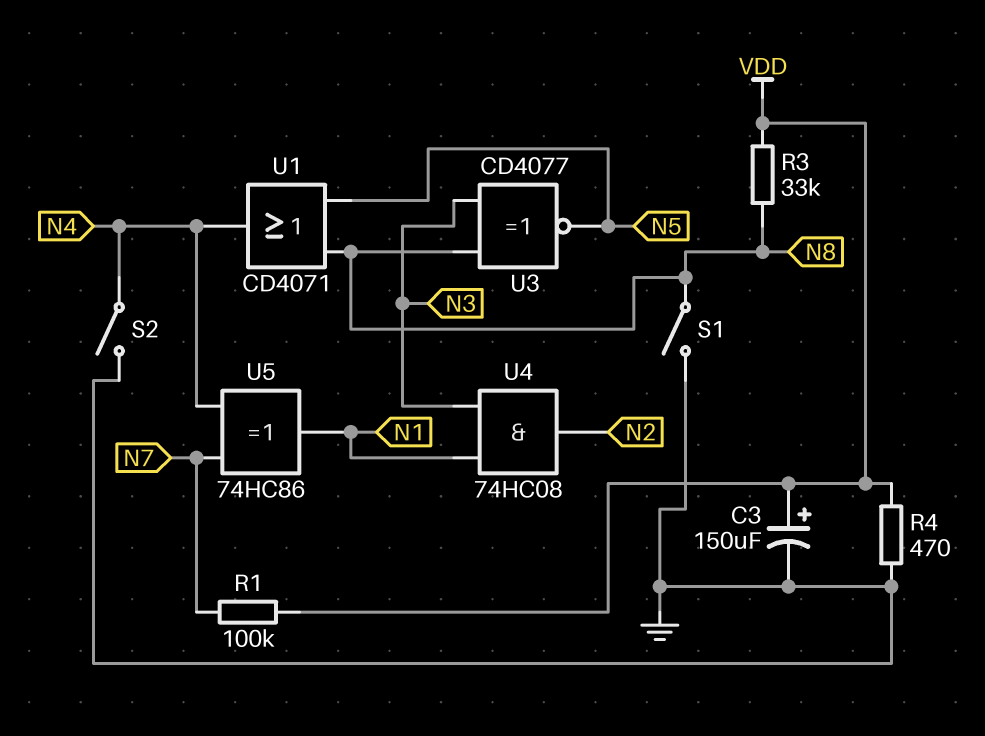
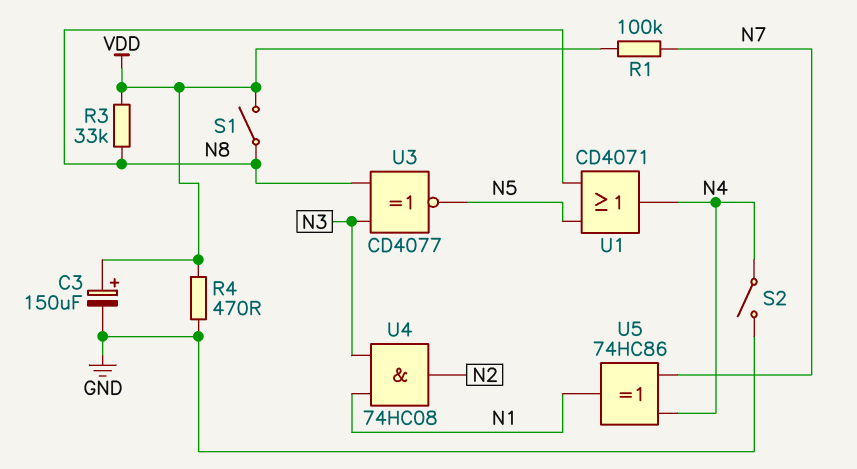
S1: switch (GND, N8) -> switch (N8, VDD)

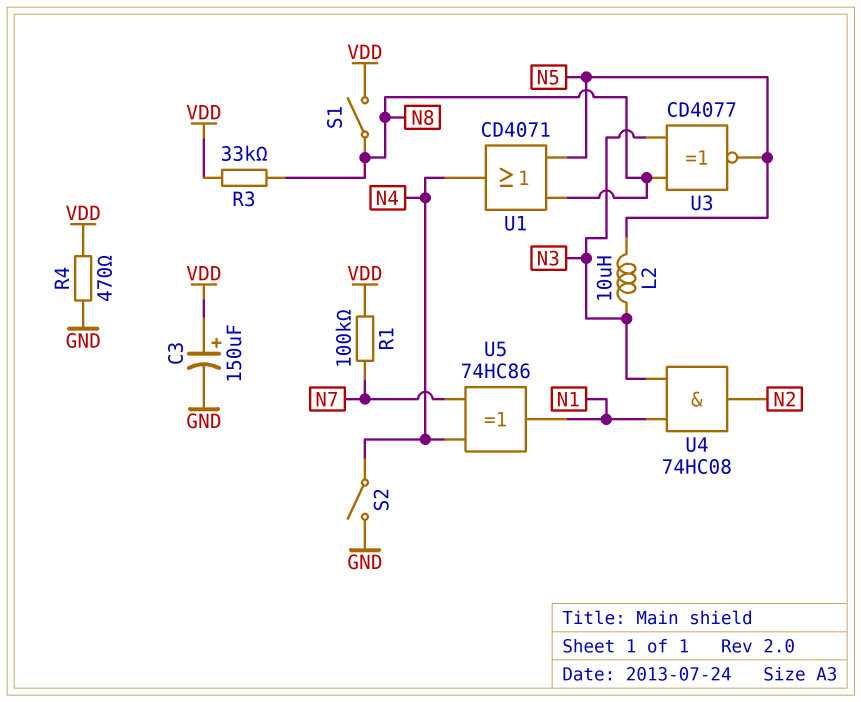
L2: none -> 10uH (N3, N5)

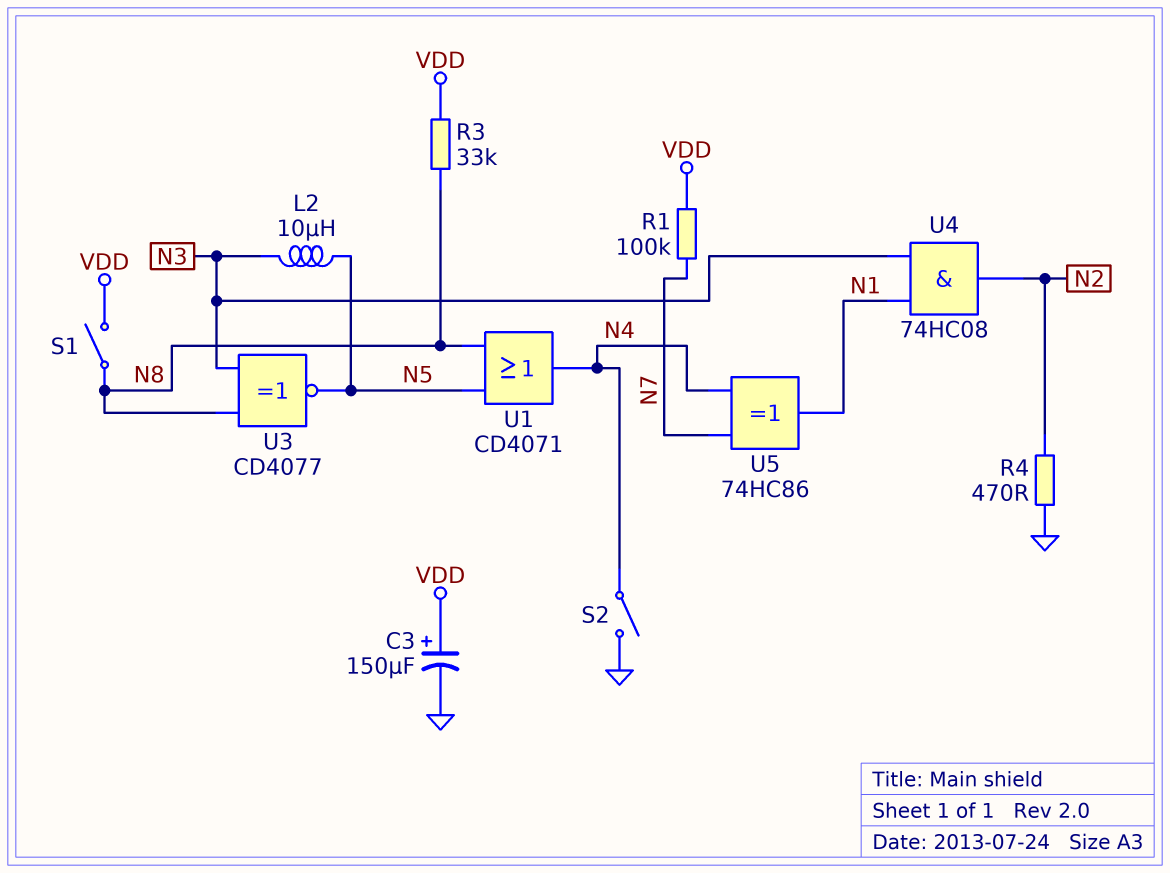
R4: 470 (GND, VDD) -> 470 (GND, N2)

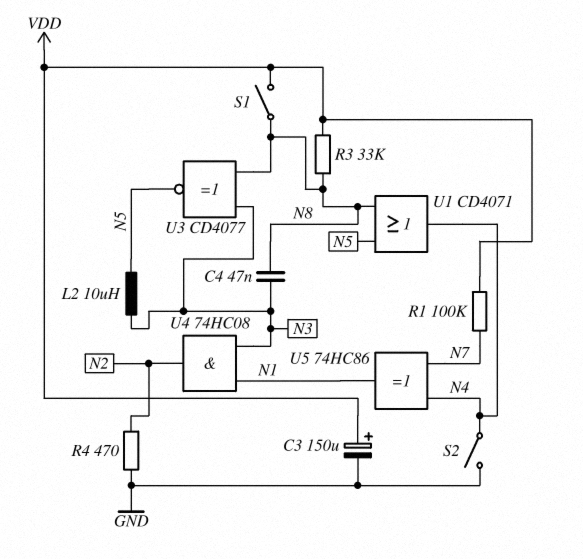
C4: none -> 47nF (N3, N8)

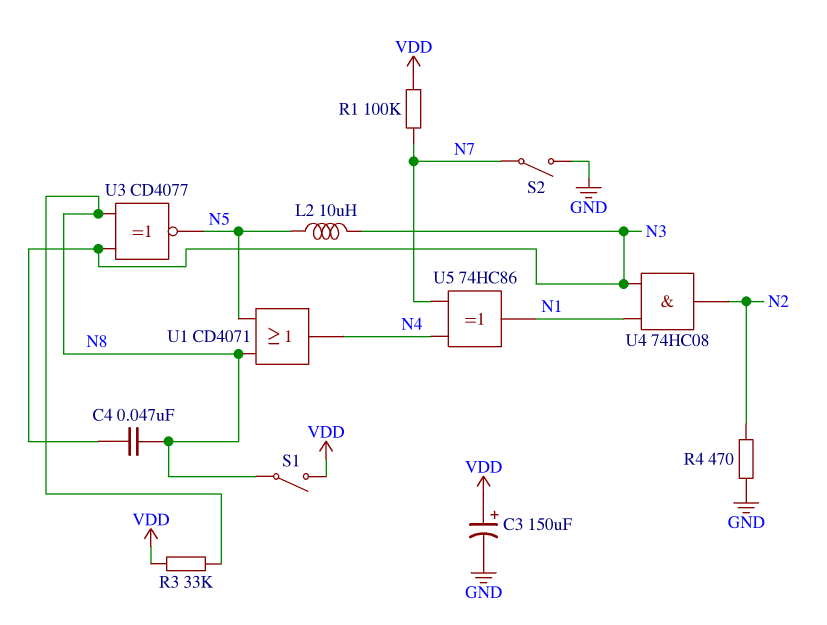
S2: switch (GND, N4) -> switch (GND, N7)

